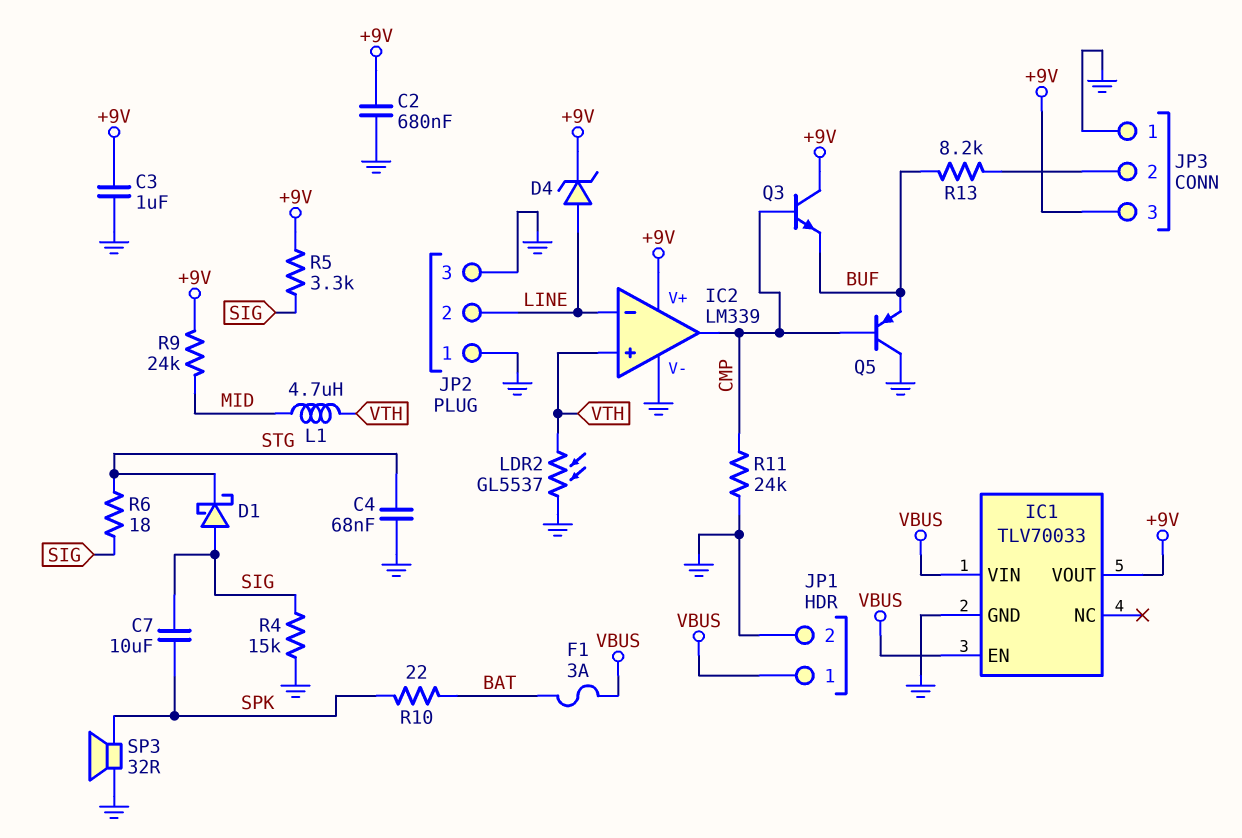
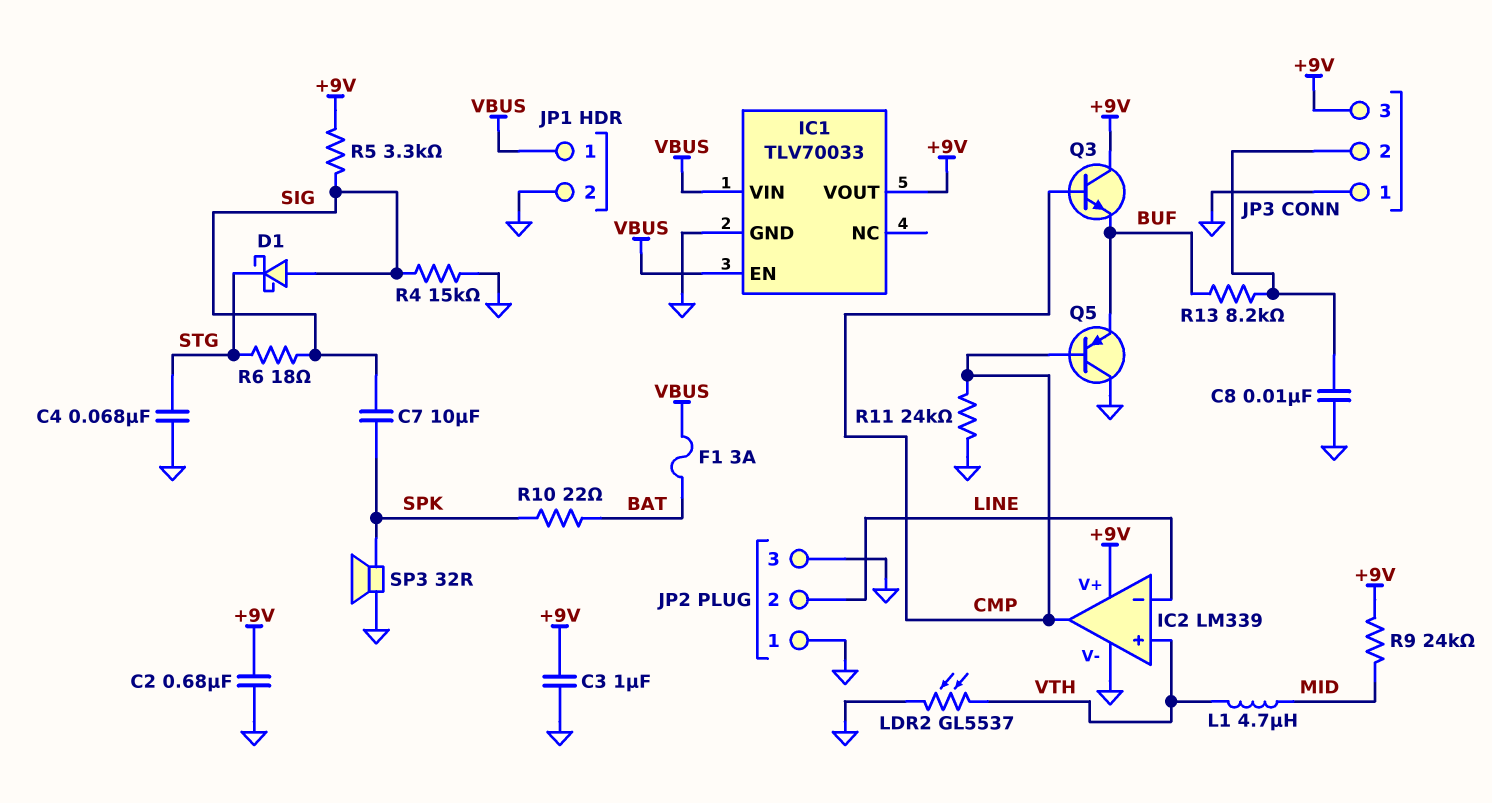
C8: none -> 10nF (GND, JP3/2)
D4: zener (A LINE, K +9V) -> none

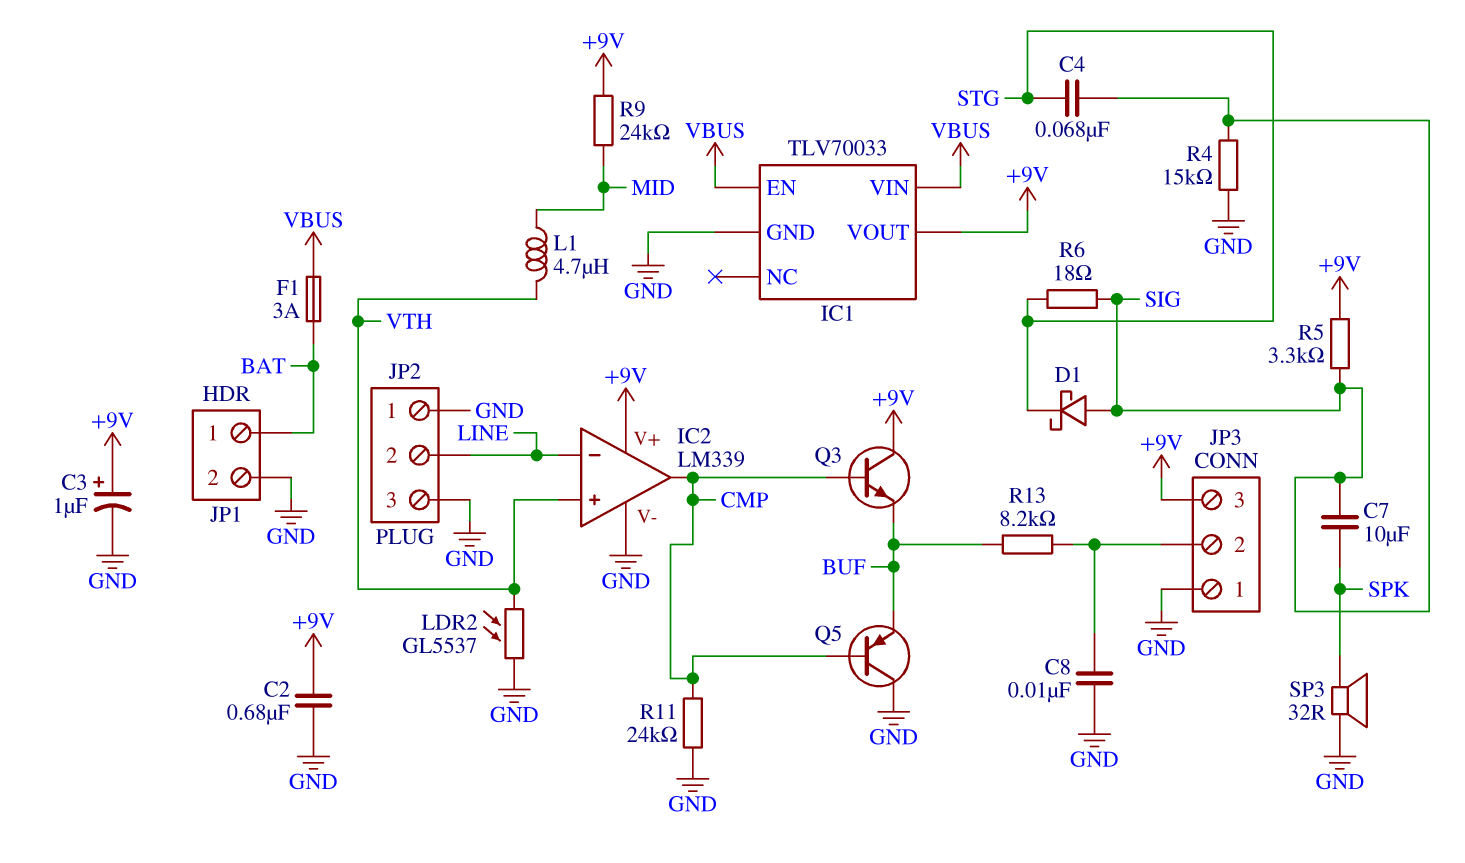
C3: 1uF (+9V, GND) -> 1uF (plus +9V, minus GND)
C4: 68nF (GND, STG) -> 68nF (SIG, STG)
JP1 pin 1: VBUS -> BAT
R10: 22 (BAT, SPK) -> none

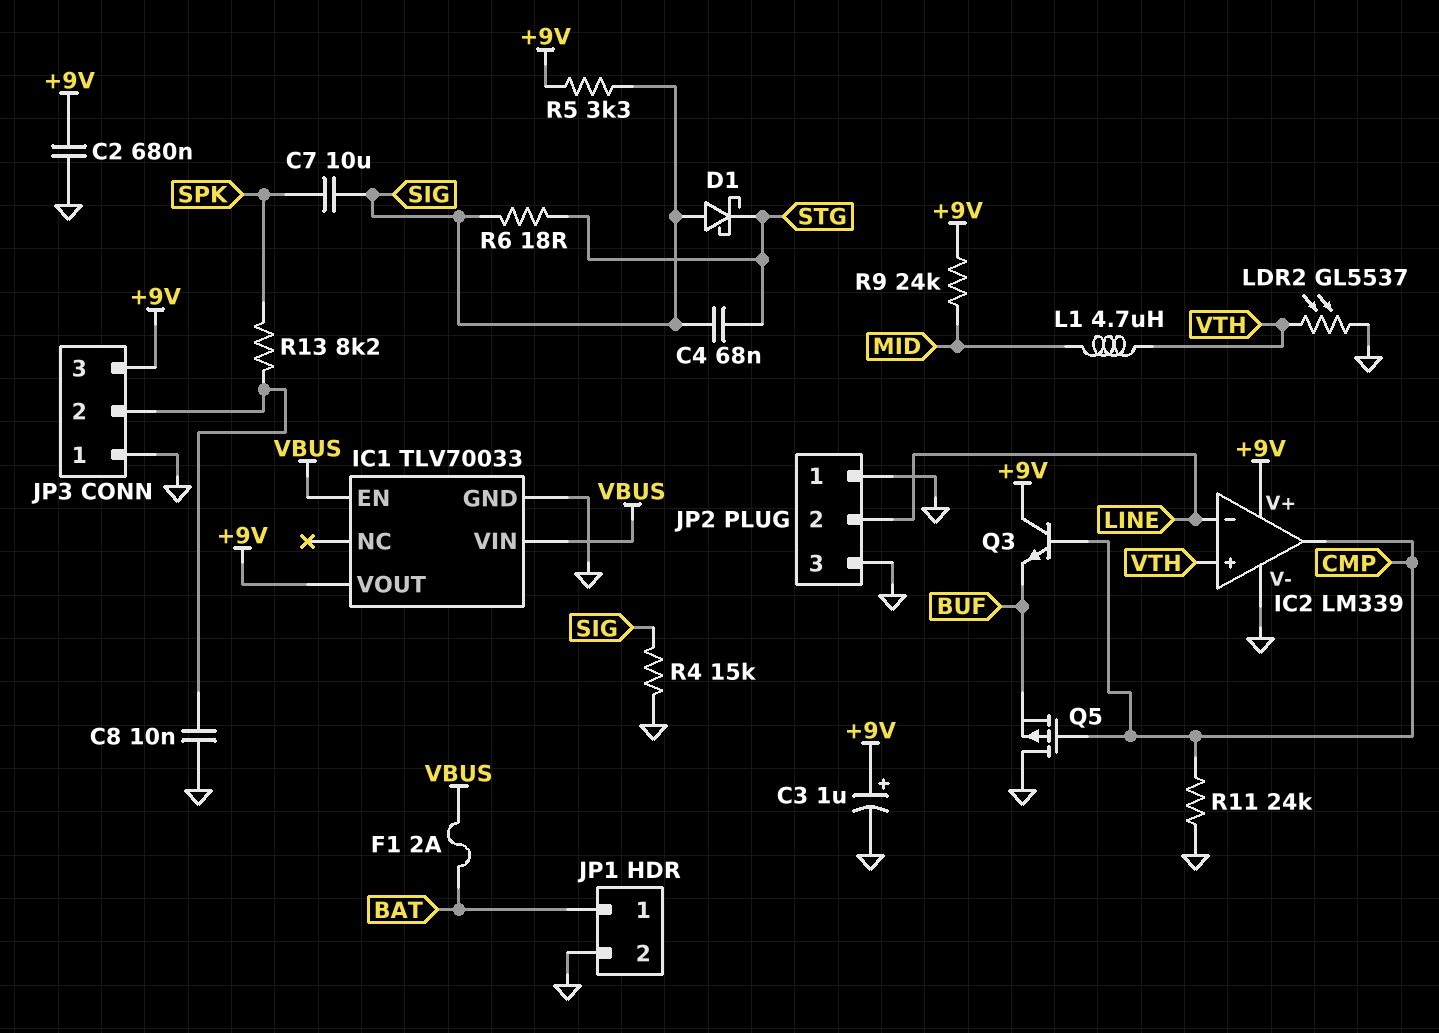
F1: 3A (BAT, VBUS) -> 2A (BAT, VBUS)
Q5: PNP (B CMP, C GND, E BUF) -> PMOS (G CMP, D GND, S BUF)
R13: 8.2k (BUF, JP3/2) -> 8.2k (JP3/2, SPK)
SP3: speaker 32R (GND, SPK) -> none

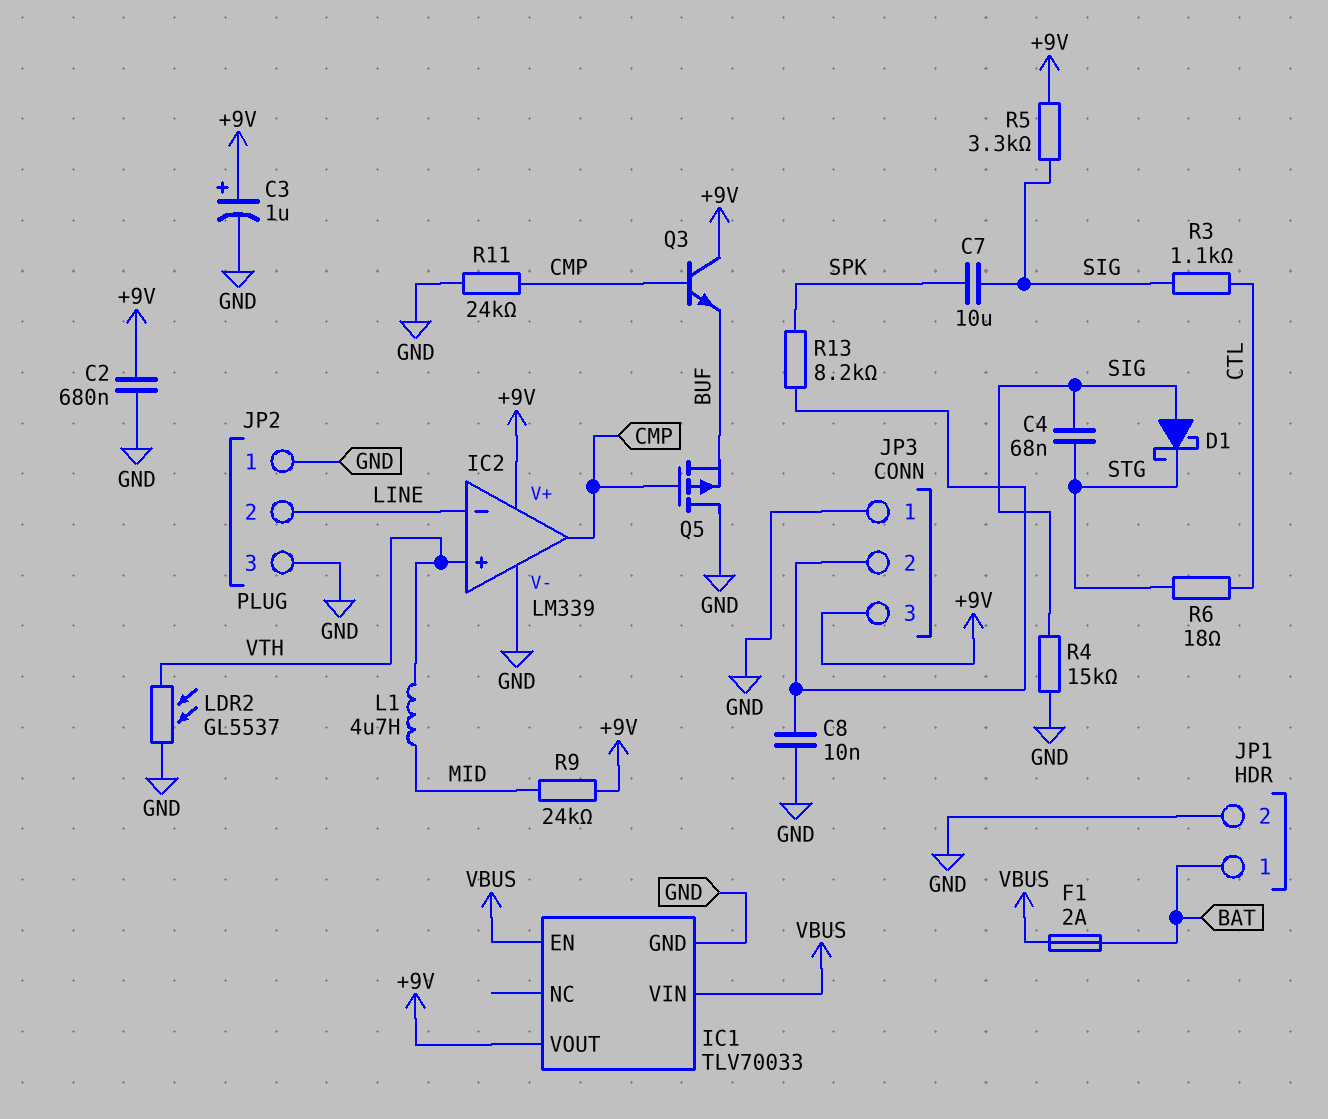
R3: none -> 1.1k (CTL, SIG)
R6: 18 (SIG, STG) -> 18 (CTL, STG)

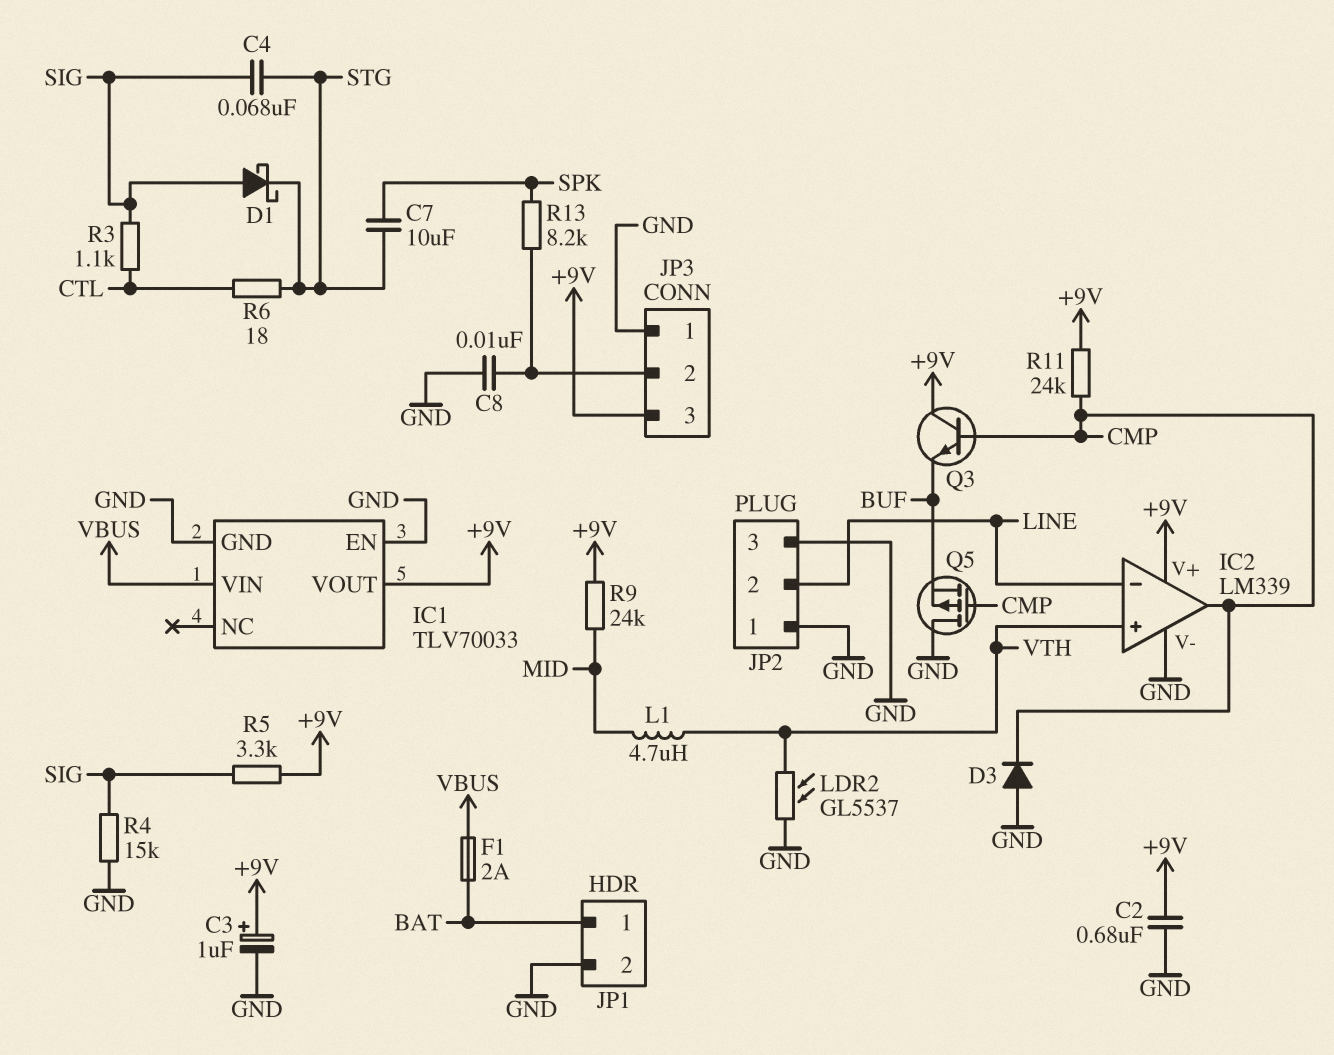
C7: 10uF (SIG, SPK) -> 10uF (SPK, STG)
D3: none -> diode (A GND, K CMP)
IC1 pin EN: VBUS -> GND
R11: 24k (CMP, GND) -> 24k (+9V, CMP)

